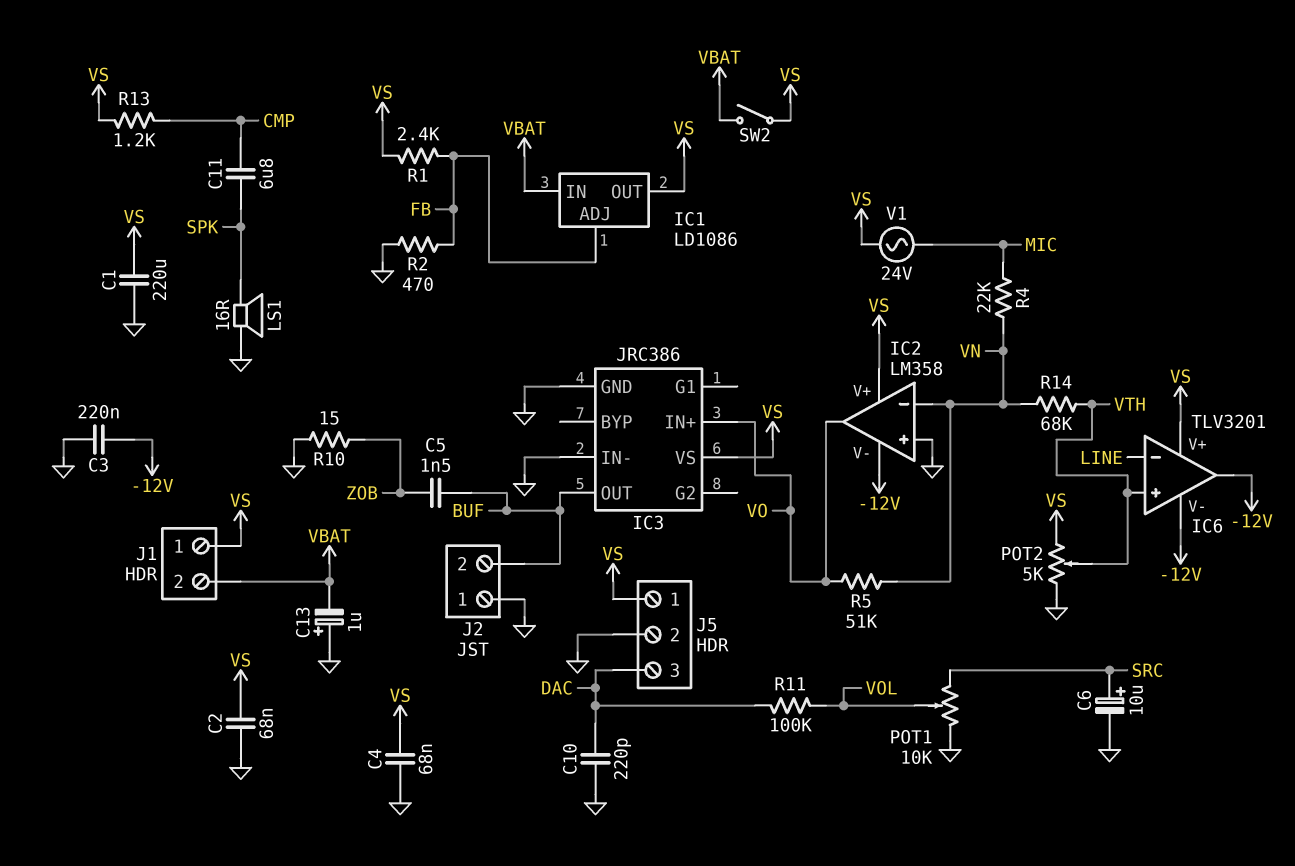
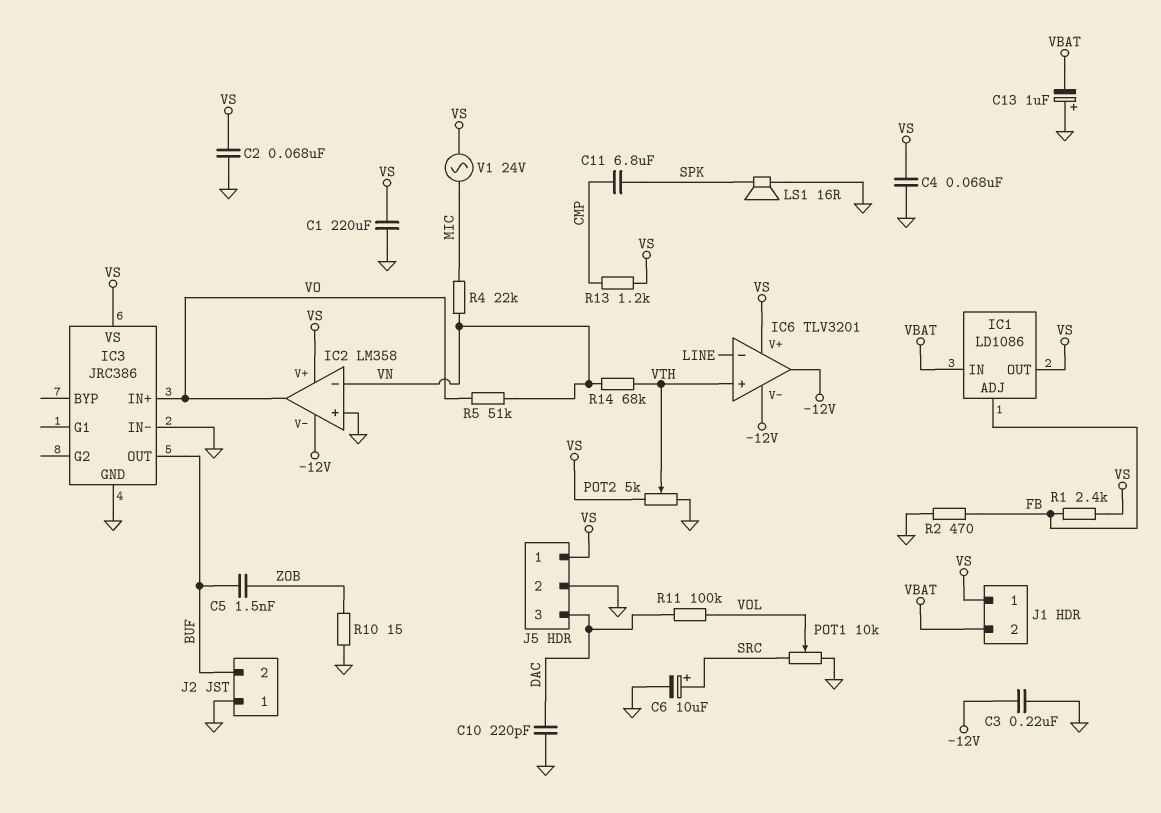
SW2: switch (VBAT, VS) -> none

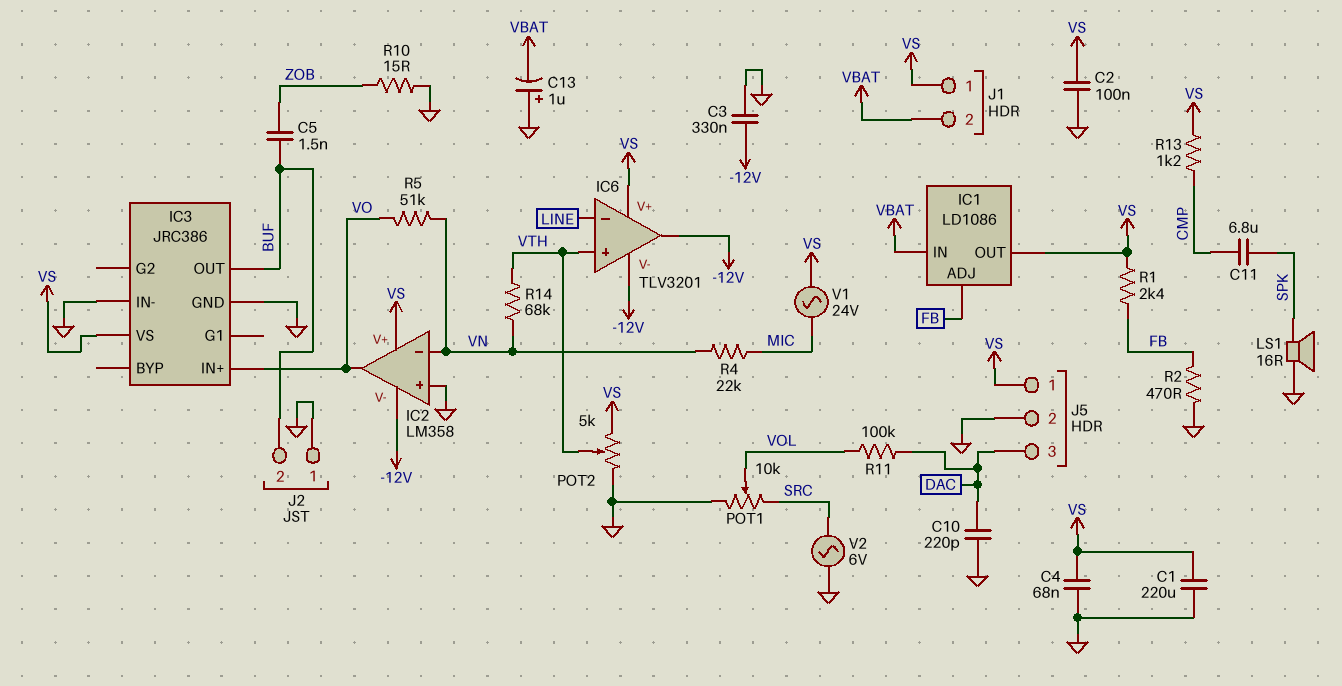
C2: 68nF (GND, VS) -> 100nF (GND, VS)
C3: 220nF (-12V, GND) -> 330nF (-12V, GND)
C6: 10uF (plus SRC, minus GND) -> none
V2: none -> AC 6V (GND, SRC)

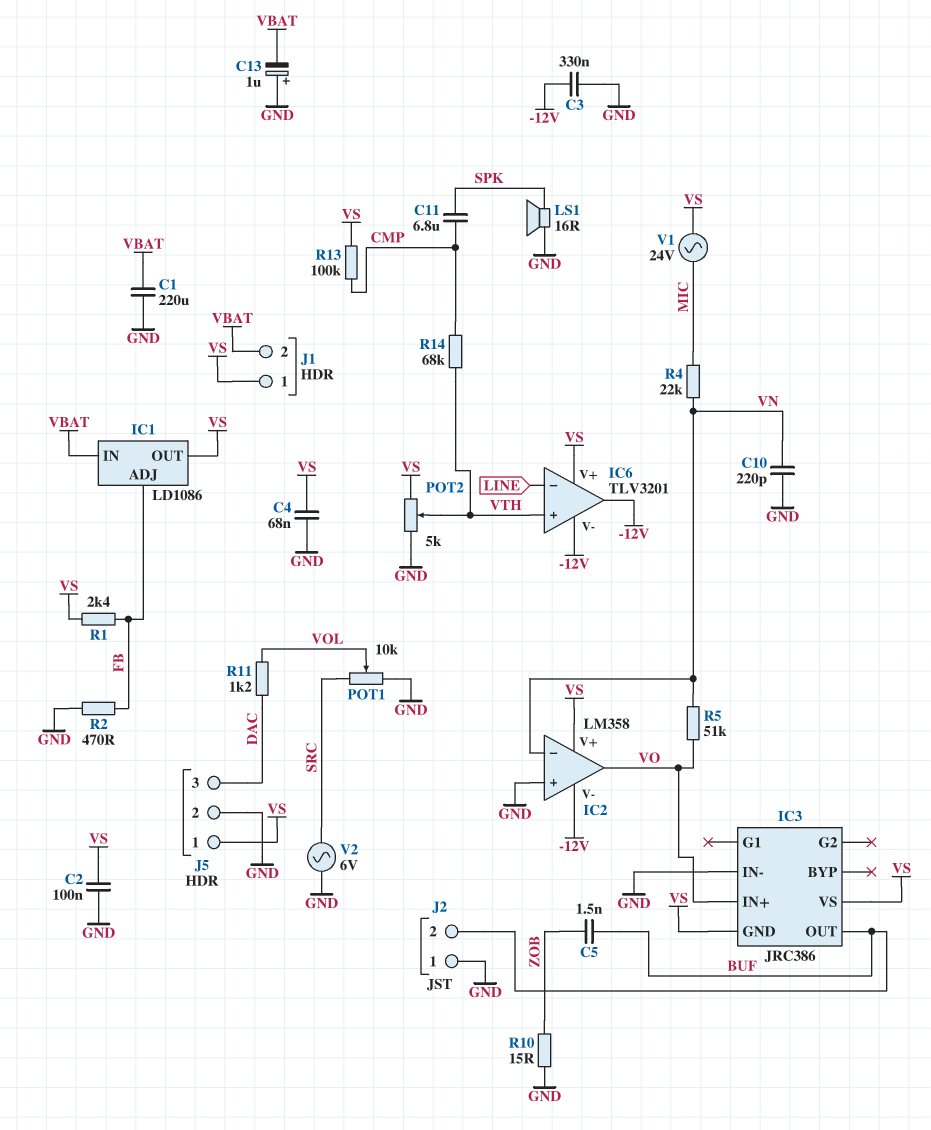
C1: 220uF (GND, VS) -> 220uF (GND, VBAT)
C10: 220pF (DAC, GND) -> 220pF (GND, VN)
IC3 pin GND: GND -> VS
R11: 100k (DAC, VOL) -> 1.2k (DAC, VOL)
R13: 1.2k (CMP, VS) -> 100k (CMP, VS)
R14: 68k (VN, VTH) -> 68k (CMP, VTH)

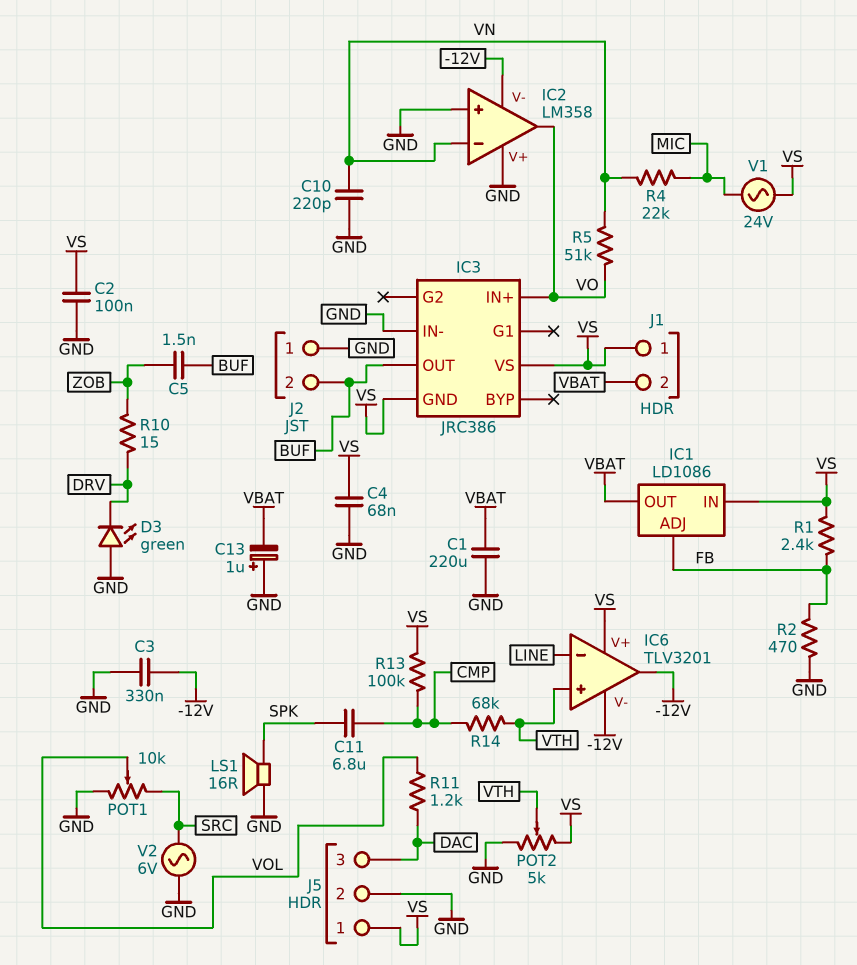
D3: none -> LED green (A GND, K DRV)
IC1 pin IN: VBAT -> VS
IC1 pin OUT: VS -> VBAT
IC2 pin V+: VS -> GND
R10: 15 (GND, ZOB) -> 15 (DRV, ZOB)

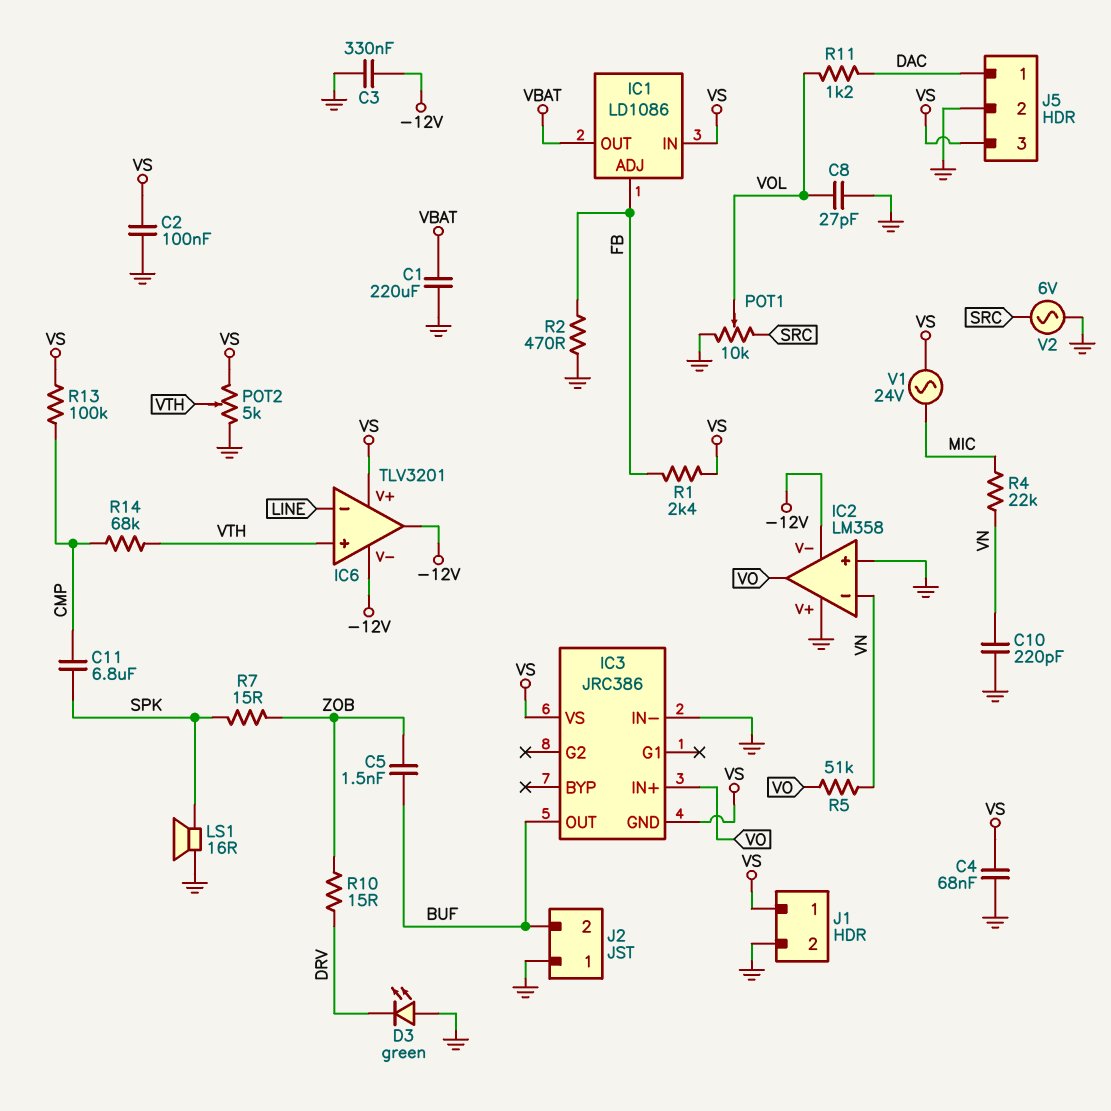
C8: none -> 27pF (GND, VOL)
C13: 1uF (plus GND, minus VBAT) -> none
J1 pin 2: VBAT -> GND
J5 pin 1: VS -> DAC
J5 pin 3: DAC -> VS
R7: none -> 15 (SPK, ZOB)

